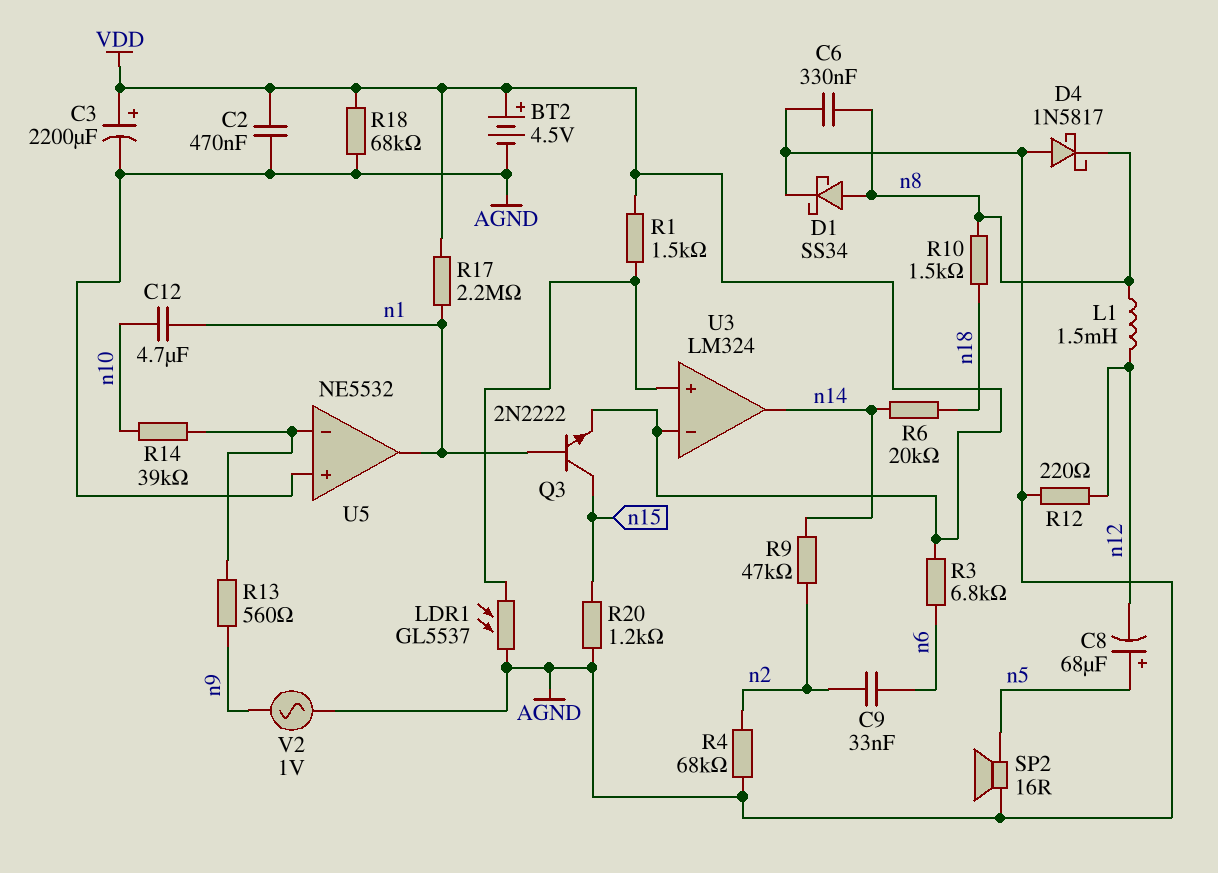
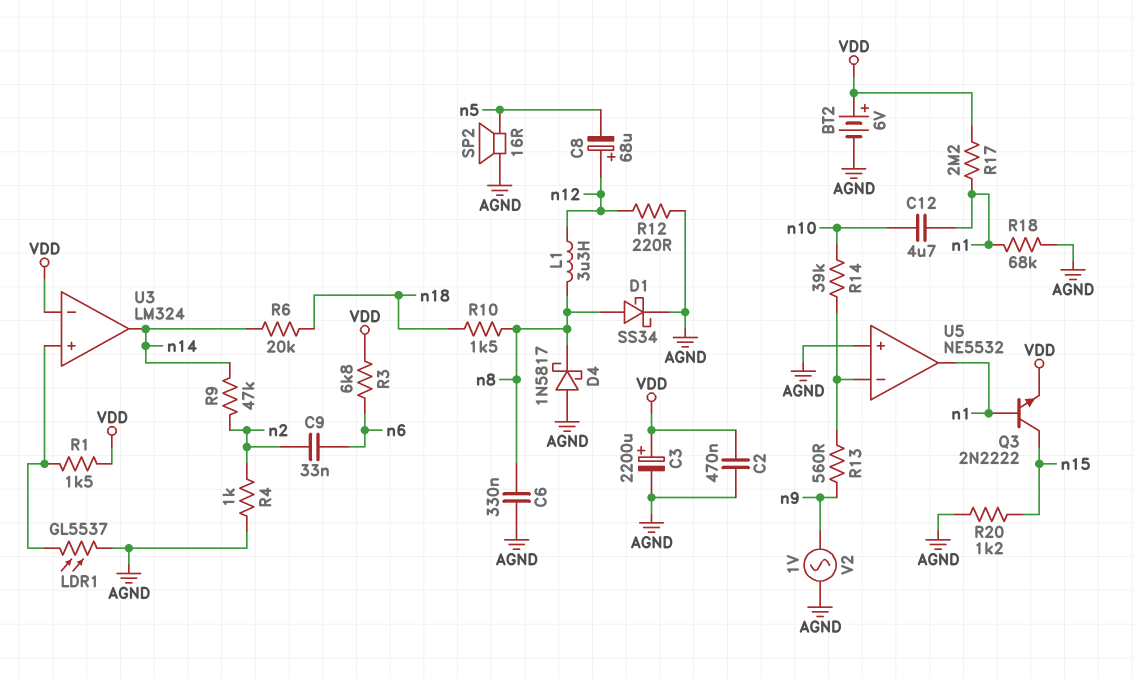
BT2: 4.5V (plus VDD, minus AGND) -> 6V (plus VDD, minus AGND)
C8: 68uF (plus n5, minus n12) -> 68uF (plus n12, minus n5)
L1: 1.5mH (n8, n12) -> 3.3uH (n8, n12)
R4: 68k (AGND, n2) -> 1k (AGND, n2)
R18: 68k (AGND, VDD) -> 68k (AGND, n1)

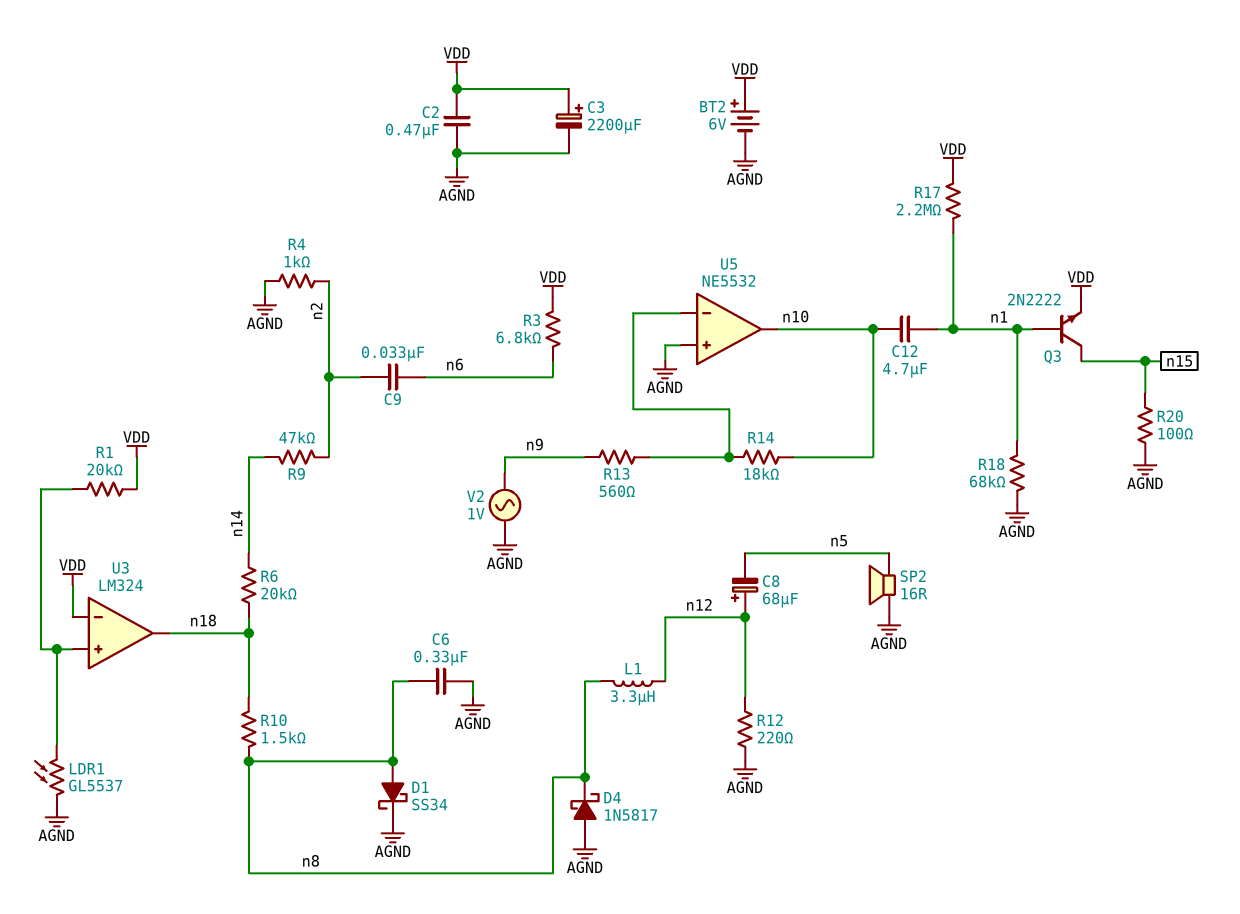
R1: 1.5k (U3/in+, VDD) -> 20k (U3/in+, VDD)
R14: 39k (U5/in-, n10) -> 18k (U5/in-, n10)
R20: 1.2k (AGND, n15) -> 100 (AGND, n15)
U3 pin out: n14 -> n18
U5 pin out: n1 -> n10

